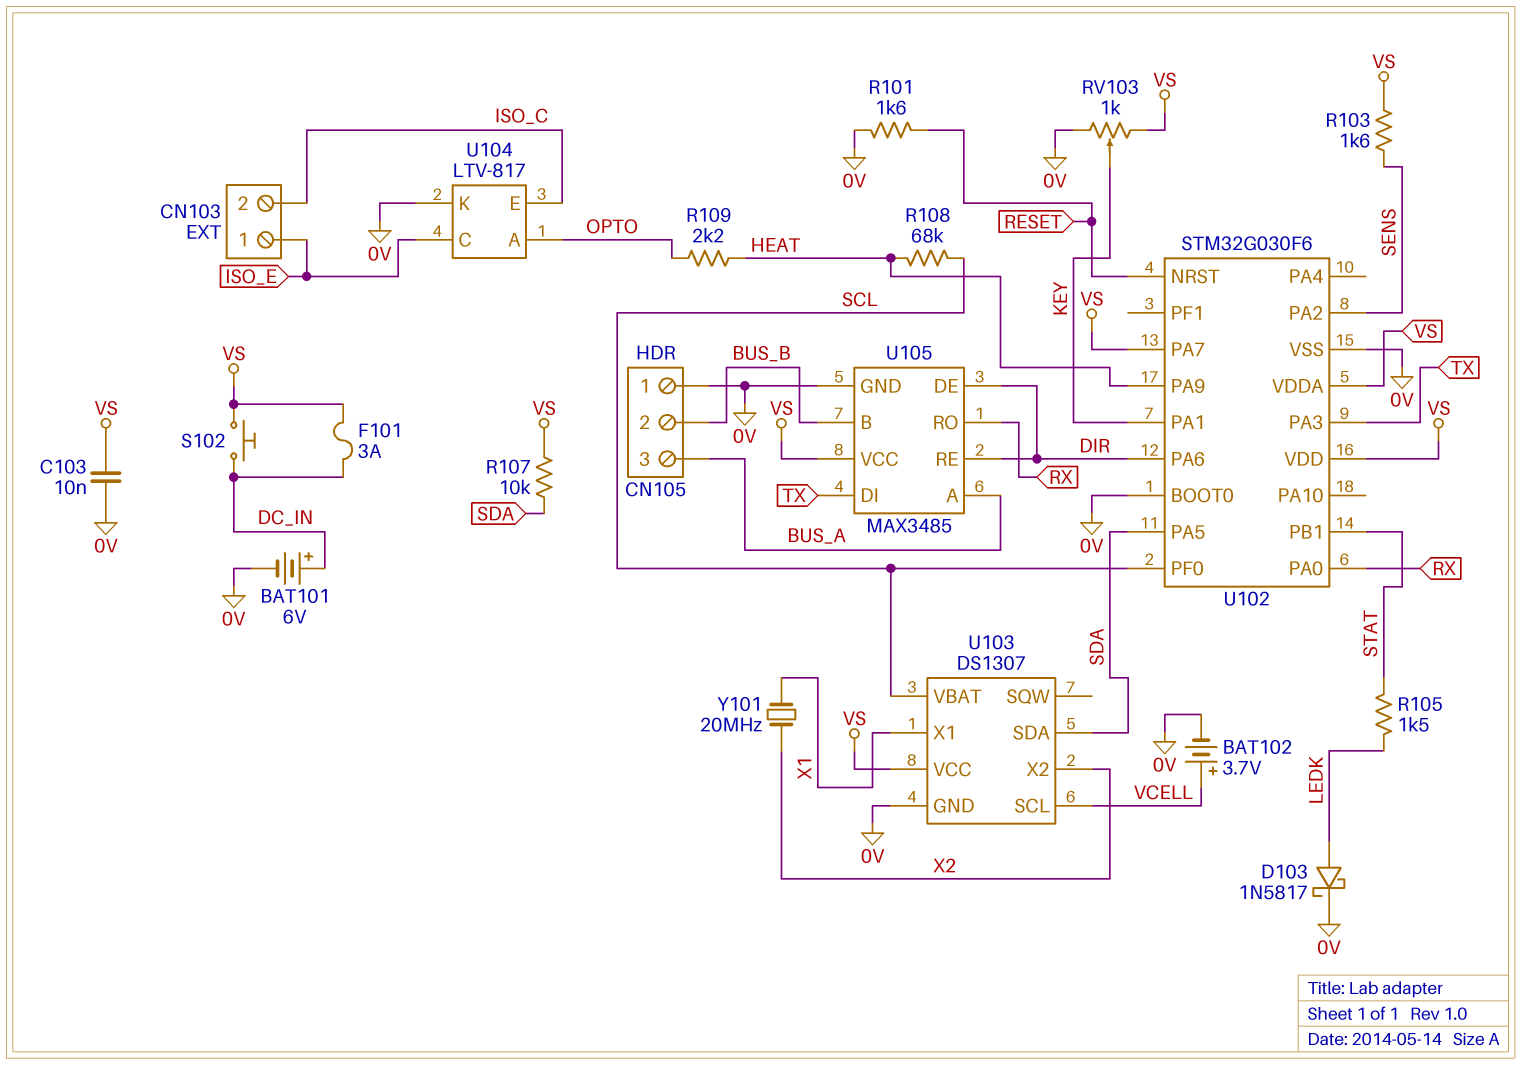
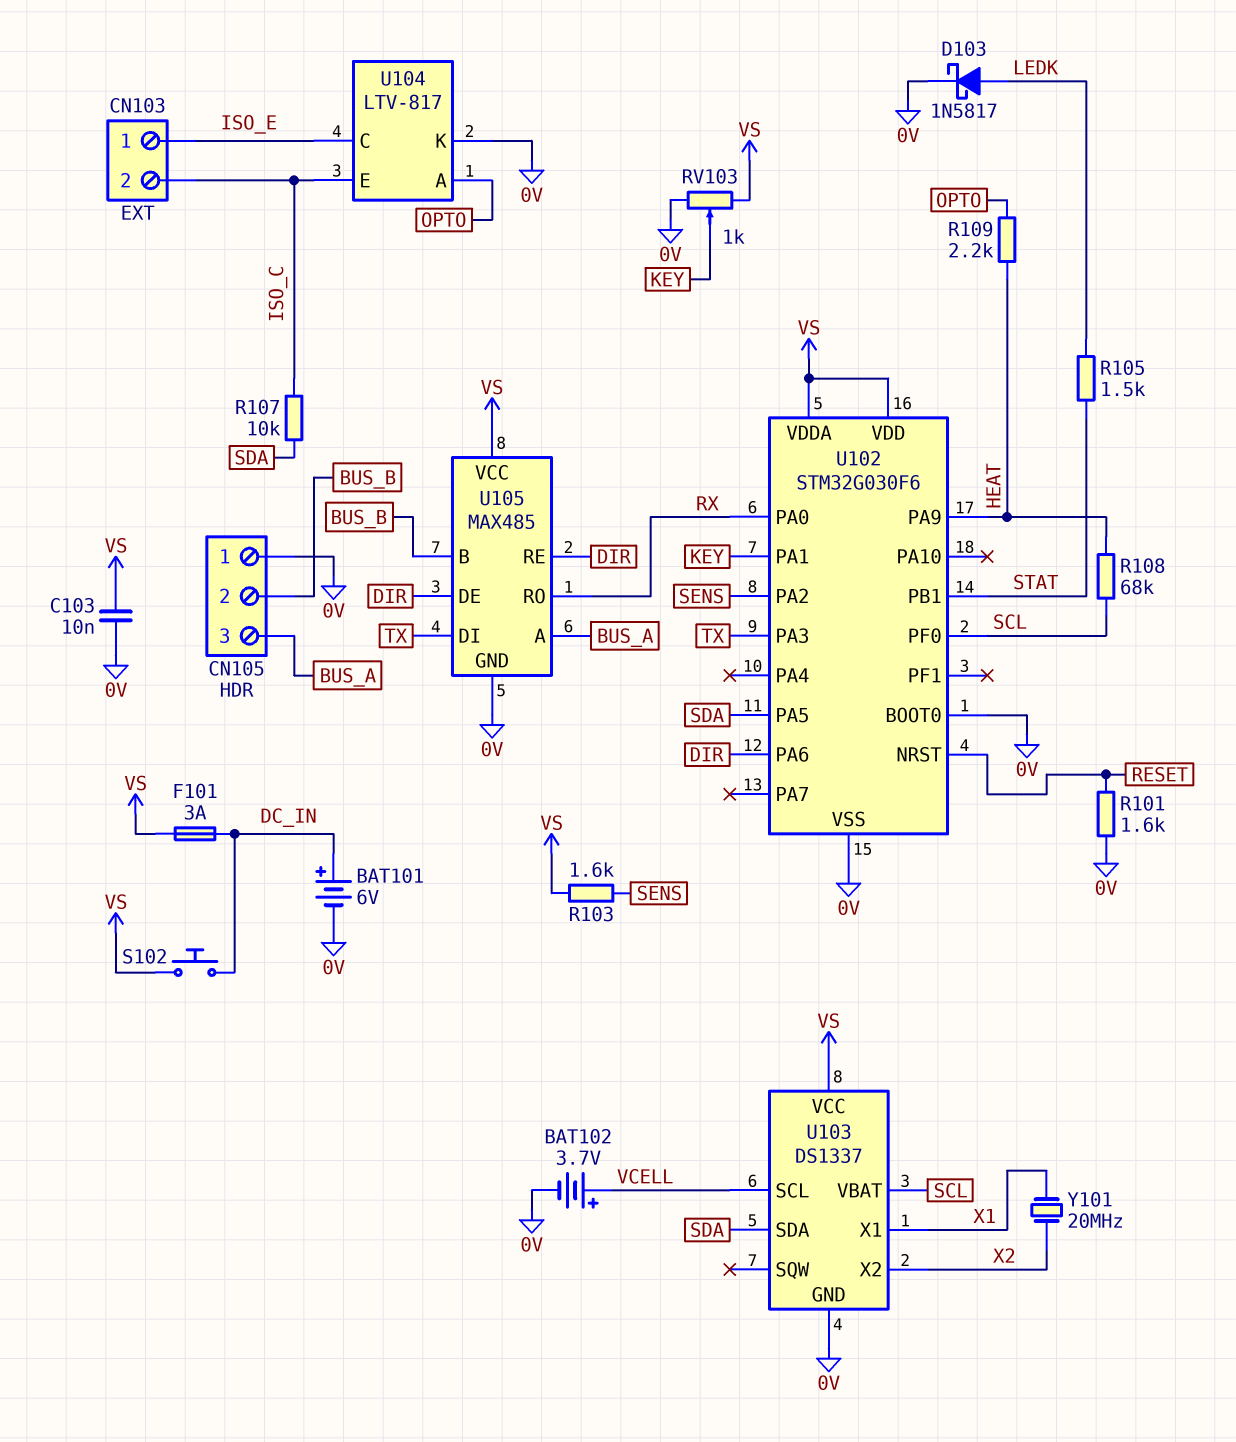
R107: 10k (SDA, VS) -> 10k (ISO_C, SDA)
U102 pin PA7: VS -> none
U103: DS1307 -> DS1337
U105: MAX3485 -> MAX485

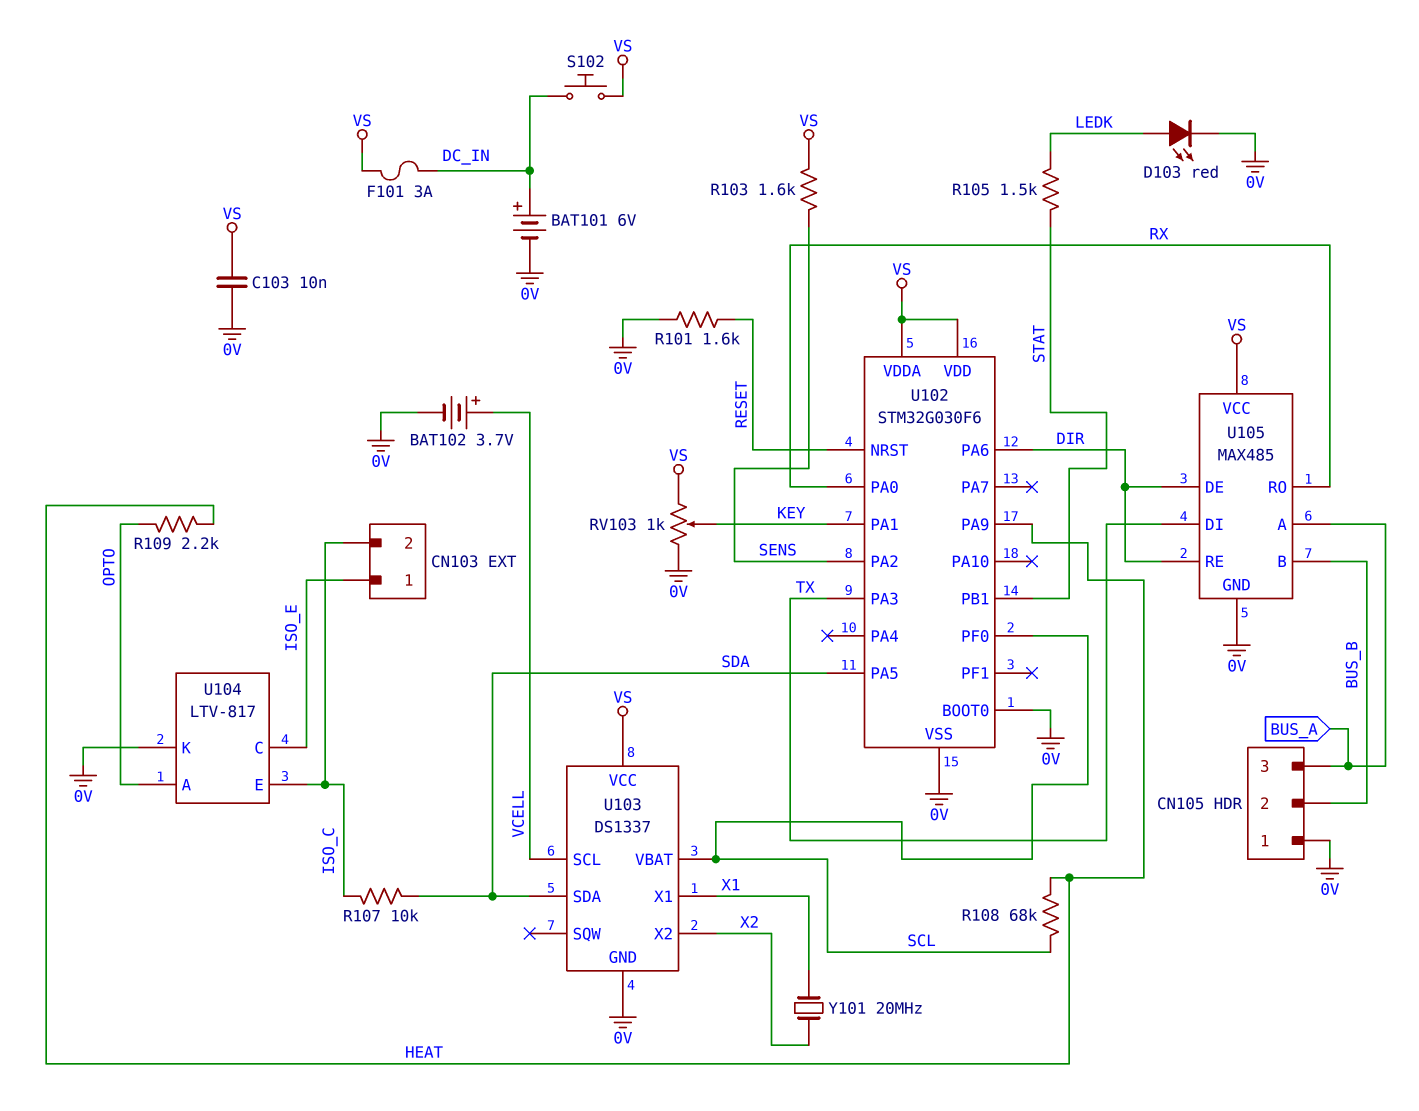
D103: schottky 1N5817 (A LEDK, K 0V) -> LED red (A LEDK, K 0V)

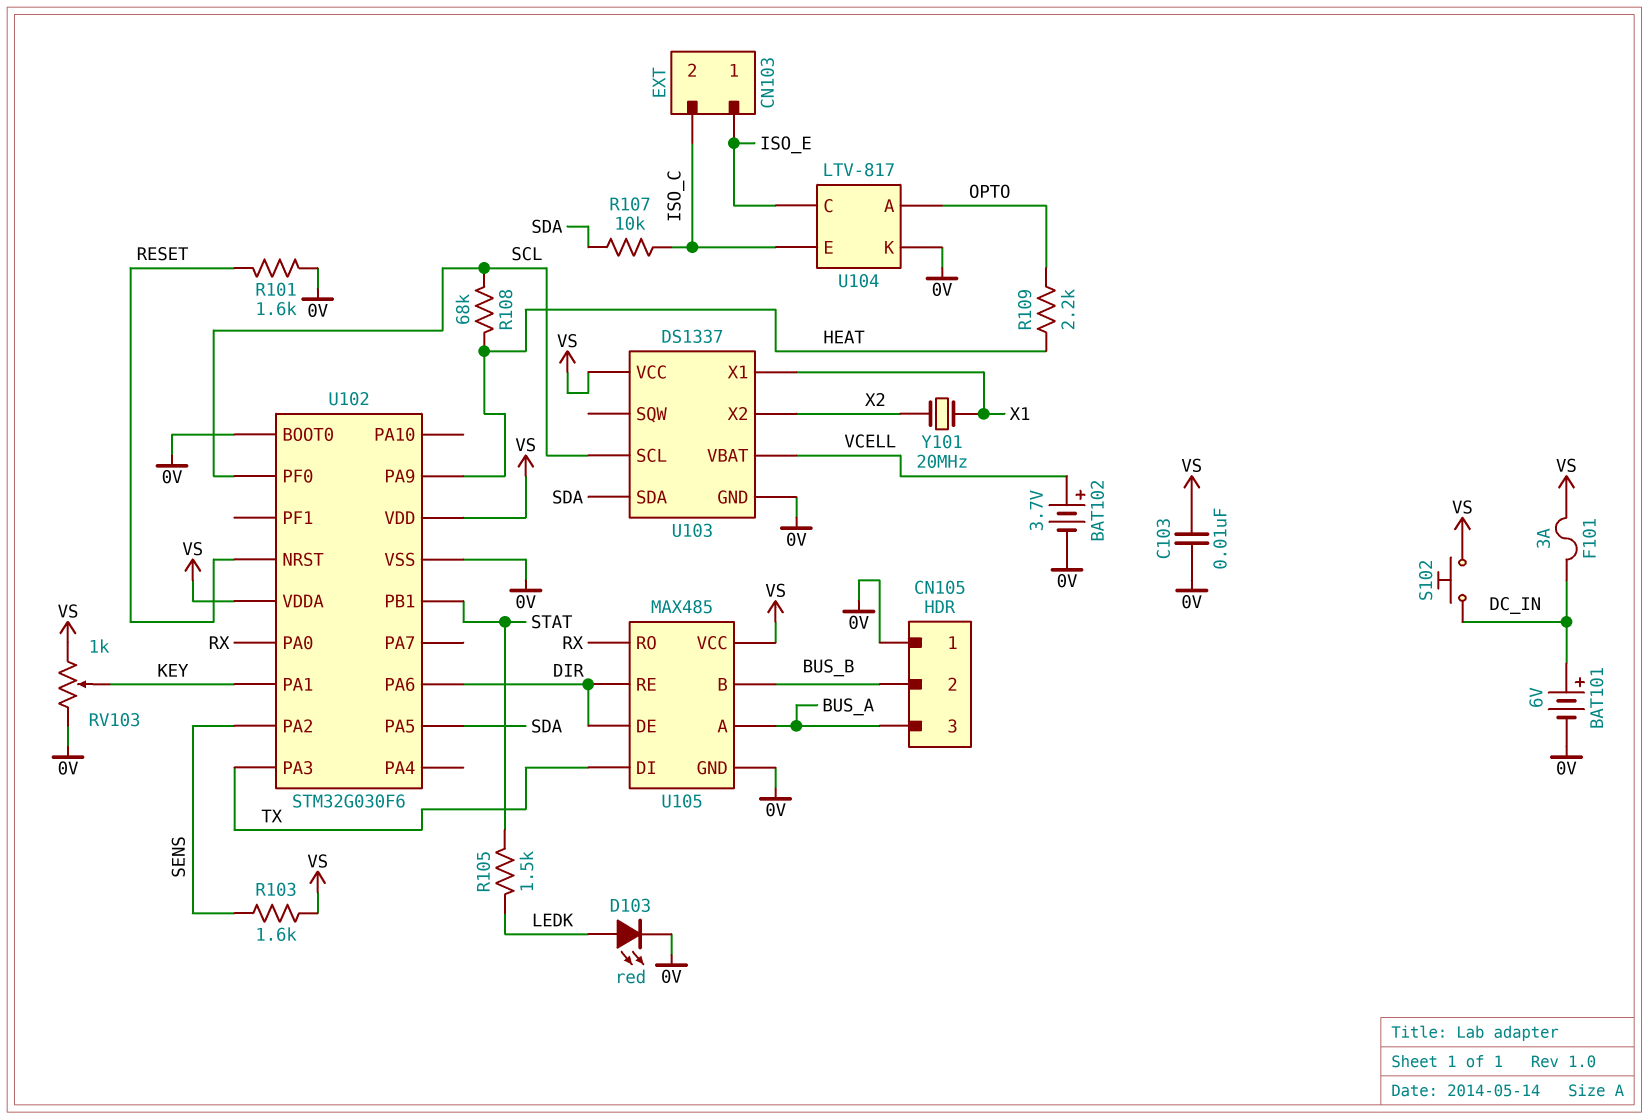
U103 pin SCL: VCELL -> SCL
U103 pin VBAT: SCL -> VCELL

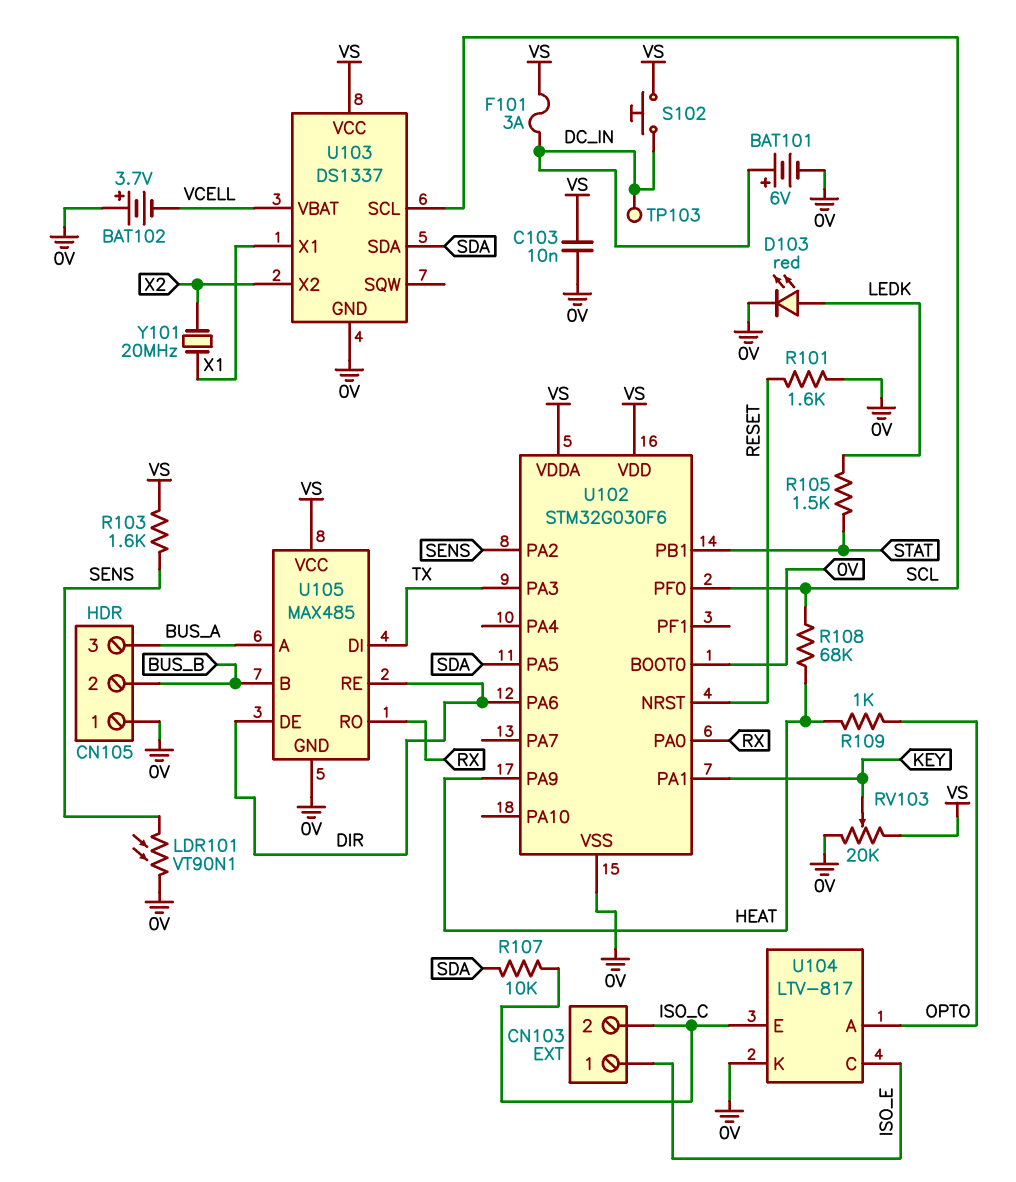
BAT102: 3.7V (plus VCELL, minus 0V) -> 3.7V (plus 0V, minus VCELL)
LDR101: none -> VT90N1 (0V, SENS)
R109: 2.2k (HEAT, OPTO) -> 1k (HEAT, OPTO)
RV103: 1k (0V, VS, wiper KEY) -> 20k (0V, VS, wiper KEY)
TP103: none -> test point (DC_IN)

